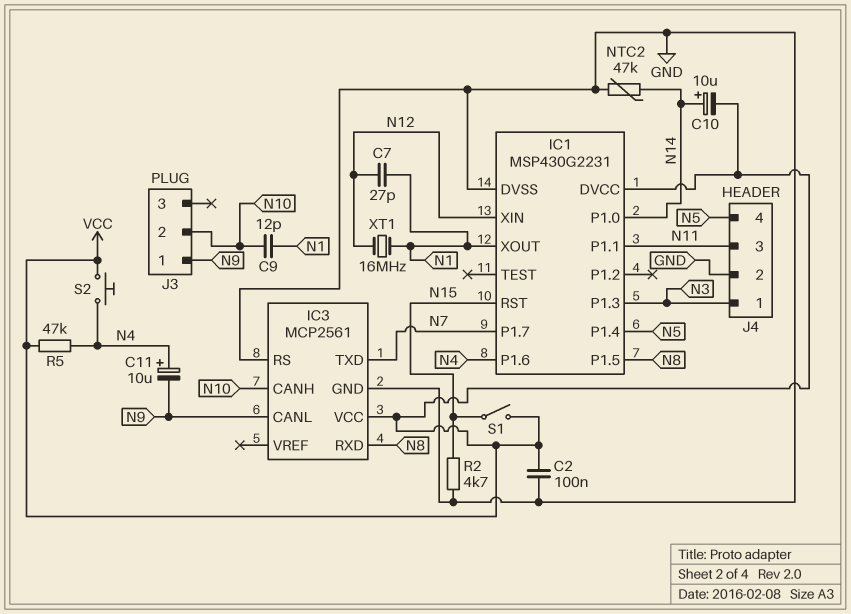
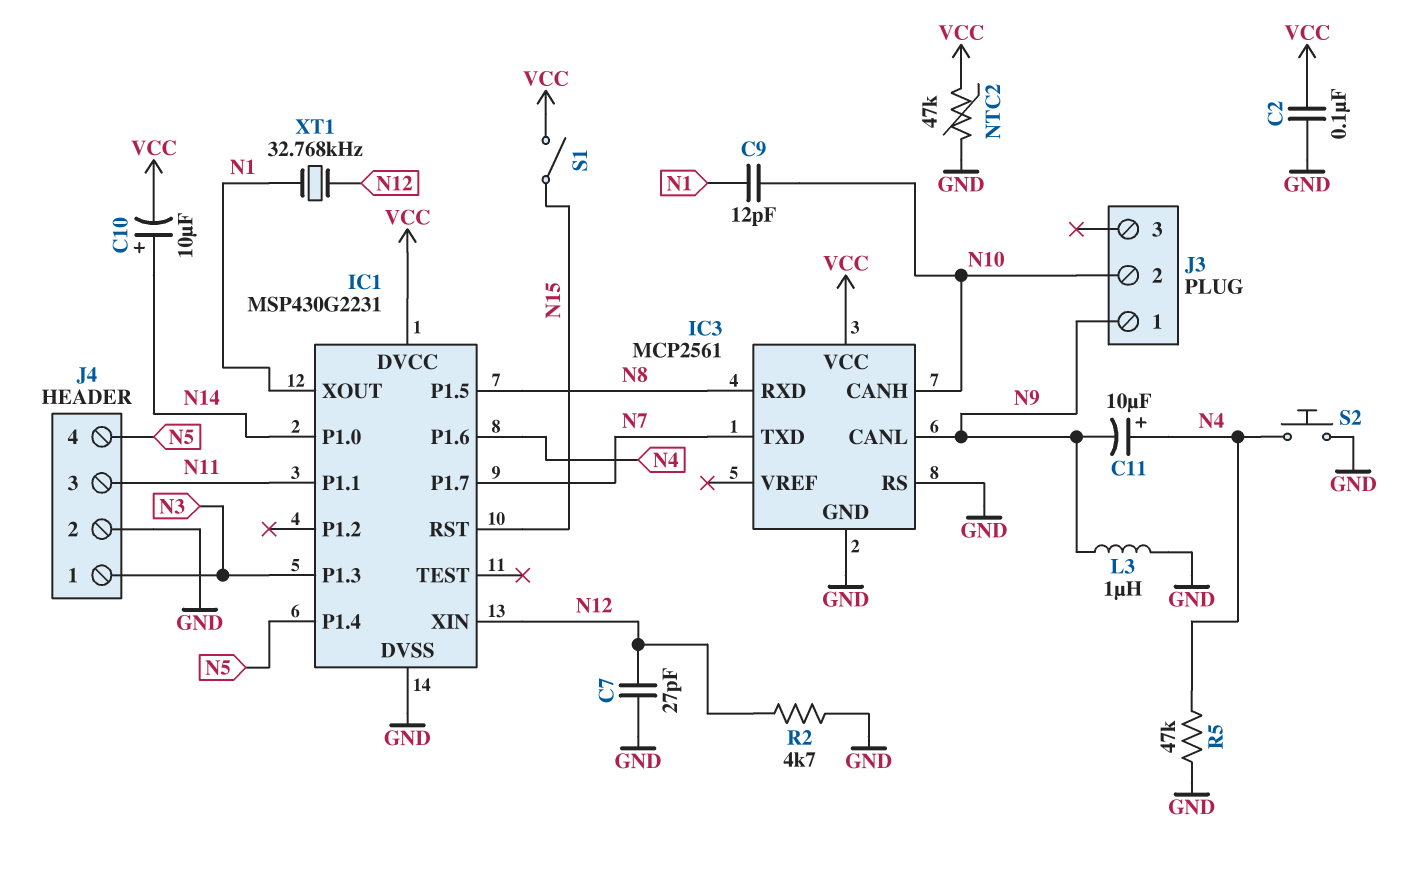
C7: 27pF (N1, N12) -> 27pF (GND, N12)
L3: none -> 1uH (GND, N9)
NTC2: 47k (GND, N14) -> 47k (GND, VCC)
R2: 4.7k (GND, N15) -> 4.7k (GND, N12)
R5: 47k (N4, VCC) -> 47k (GND, N4)
S2: button (N4, VCC) -> button (GND, N4)
XT1: 16MHz (N1, N12) -> 32.768kHz (N1, N12)

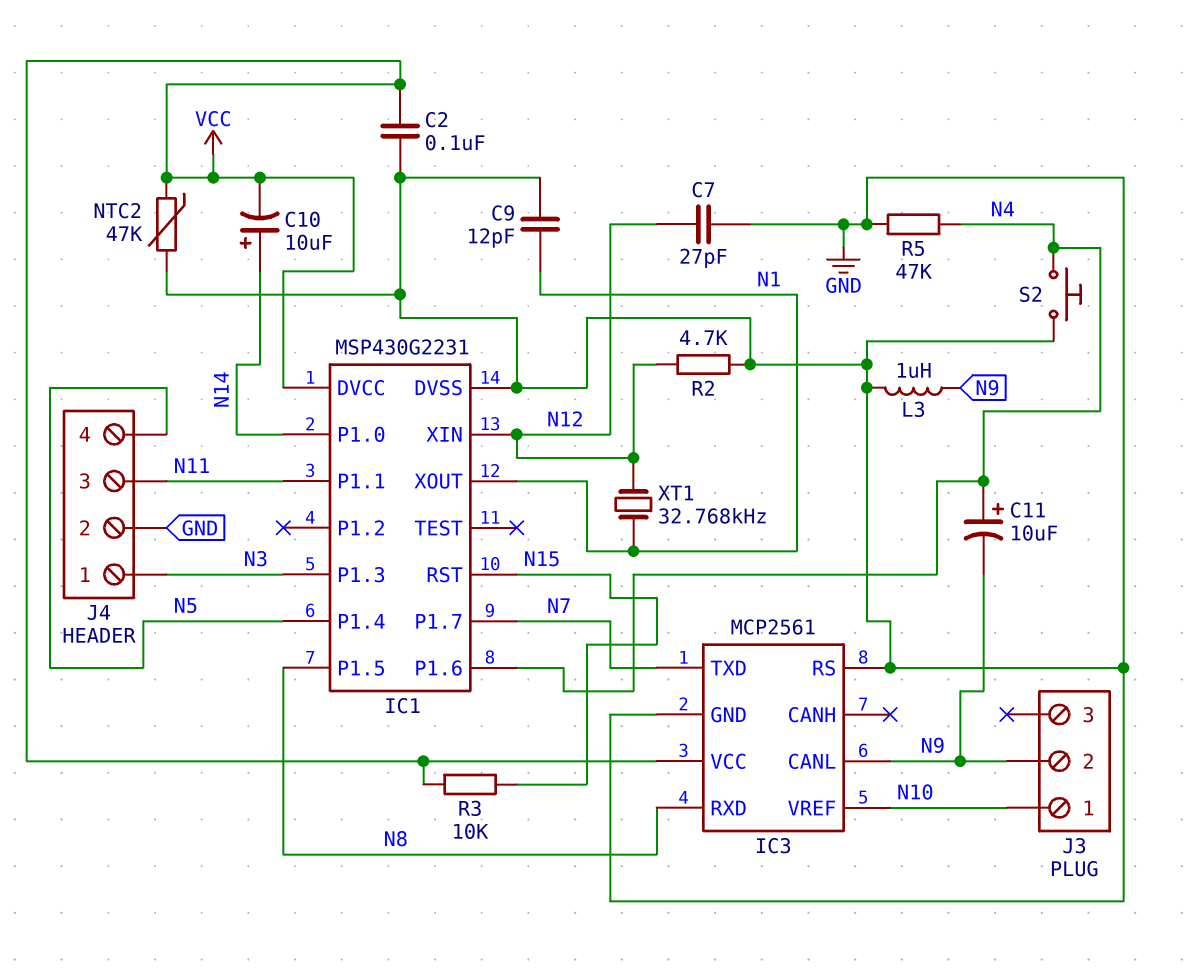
C9: 12pF (N1, N10) -> 12pF (GND, N1)
IC3 pin CANH: N10 -> none
IC3 pin VREF: none -> N10
J3 pin 1: N9 -> N10
J3 pin 2: N10 -> N9
R3: none -> 10k (N15, VCC)
S1: switch (N15, VCC) -> none

